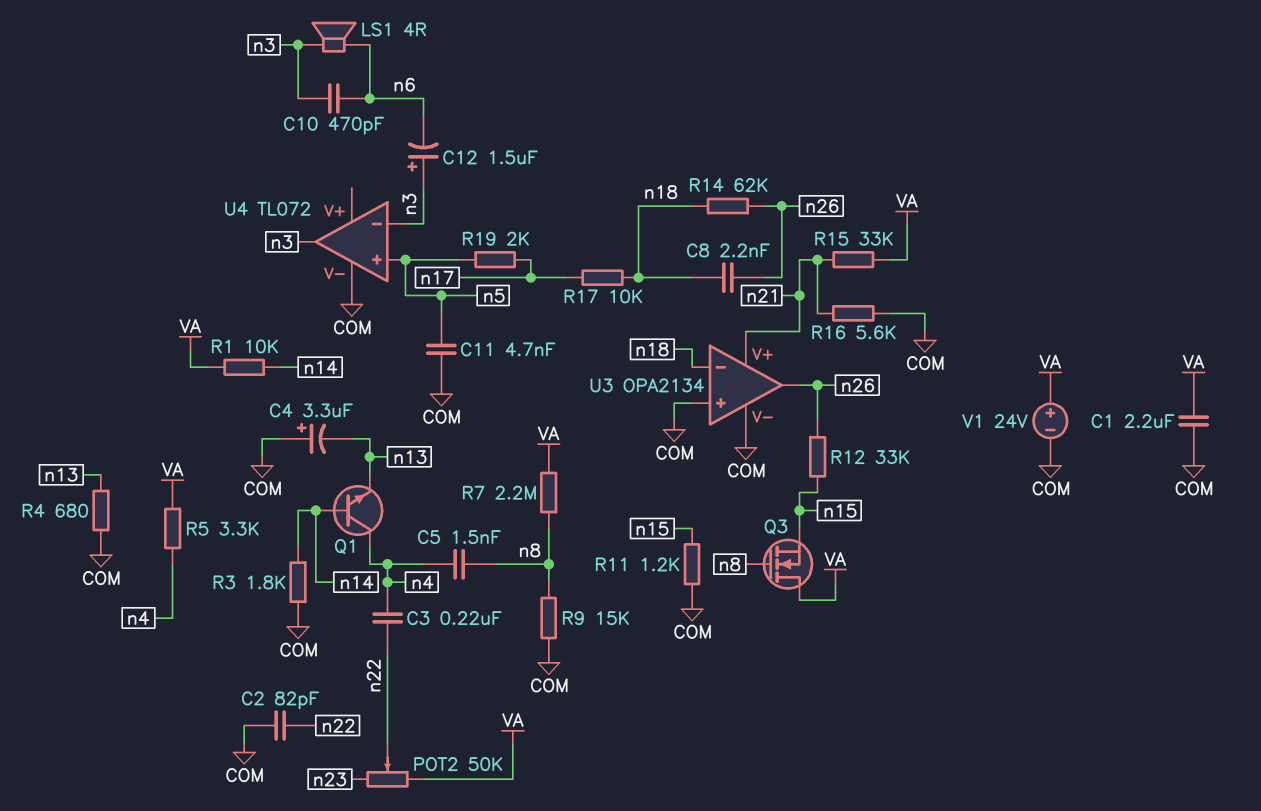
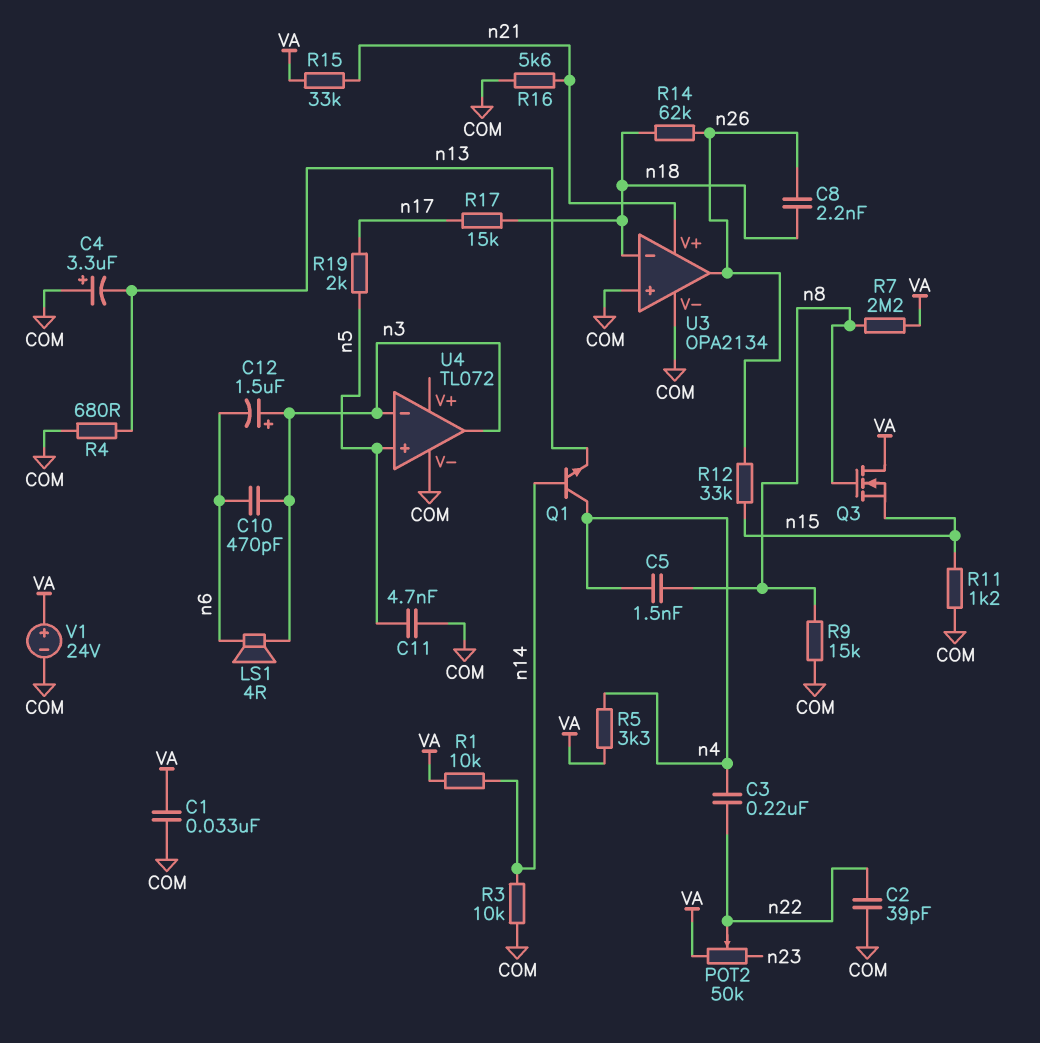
C1: 2.2uF (COM, VA) -> 33nF (COM, VA)
C2: 82pF (COM, n22) -> 39pF (COM, n22)
R3: 1.8k (COM, n14) -> 10k (COM, n14)
R17: 10k (n17, n18) -> 15k (n17, n18)

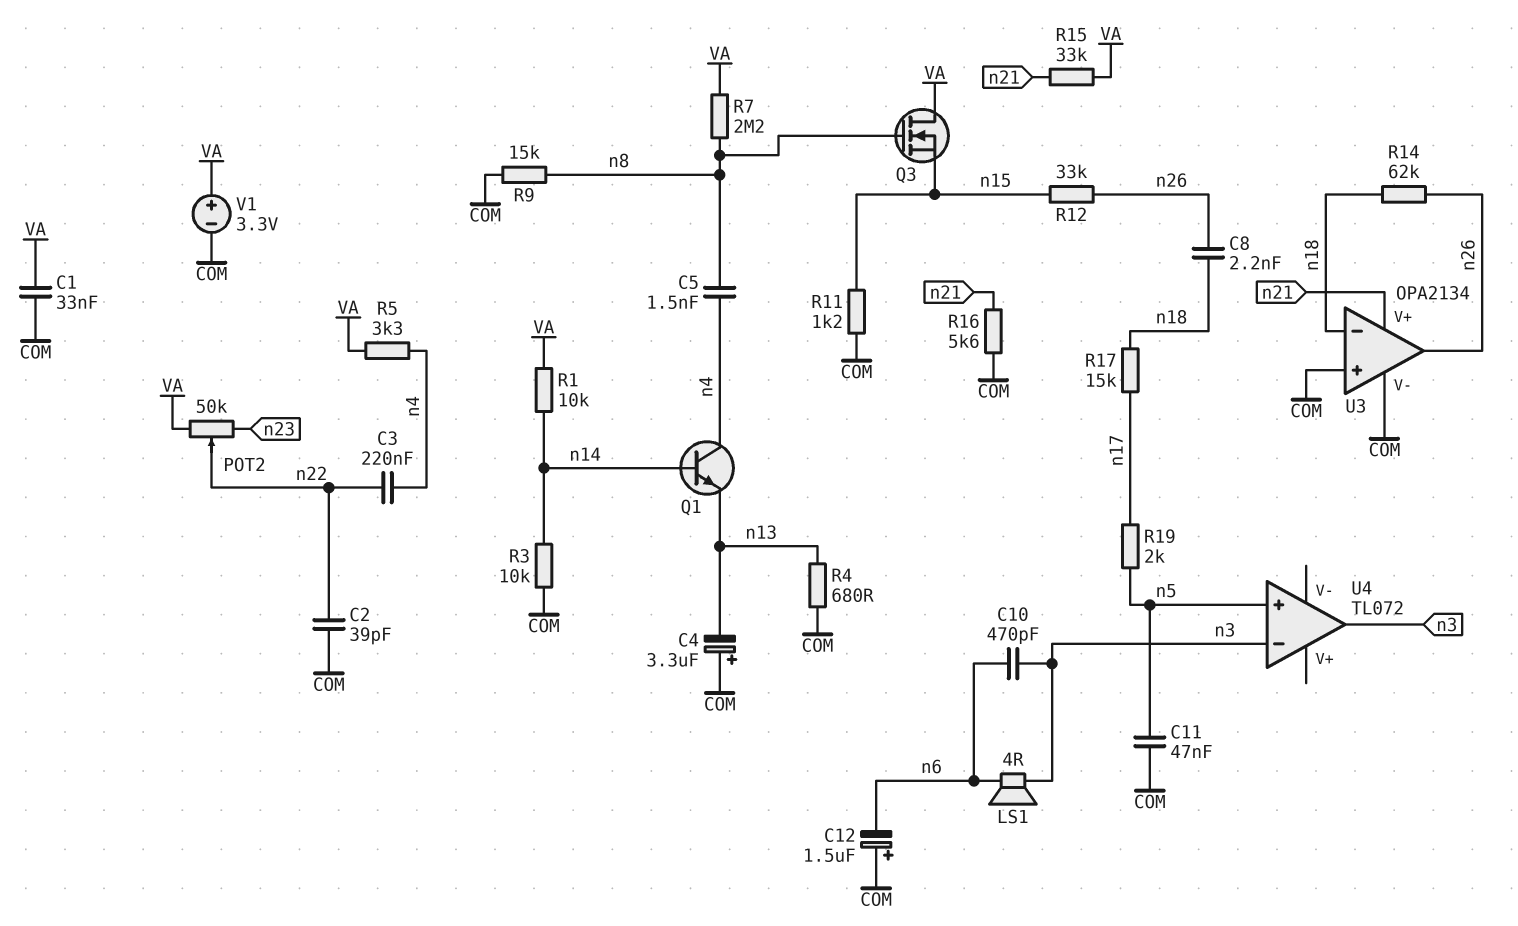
C11: 4.7nF (COM, n5) -> 47nF (COM, n5)
C12: 1.5uF (plus n3, minus n6) -> 1.5uF (plus COM, minus n6)
U4 pin V-: COM -> none
V1: 24V (plus VA, minus COM) -> 3.3V (plus VA, minus COM)

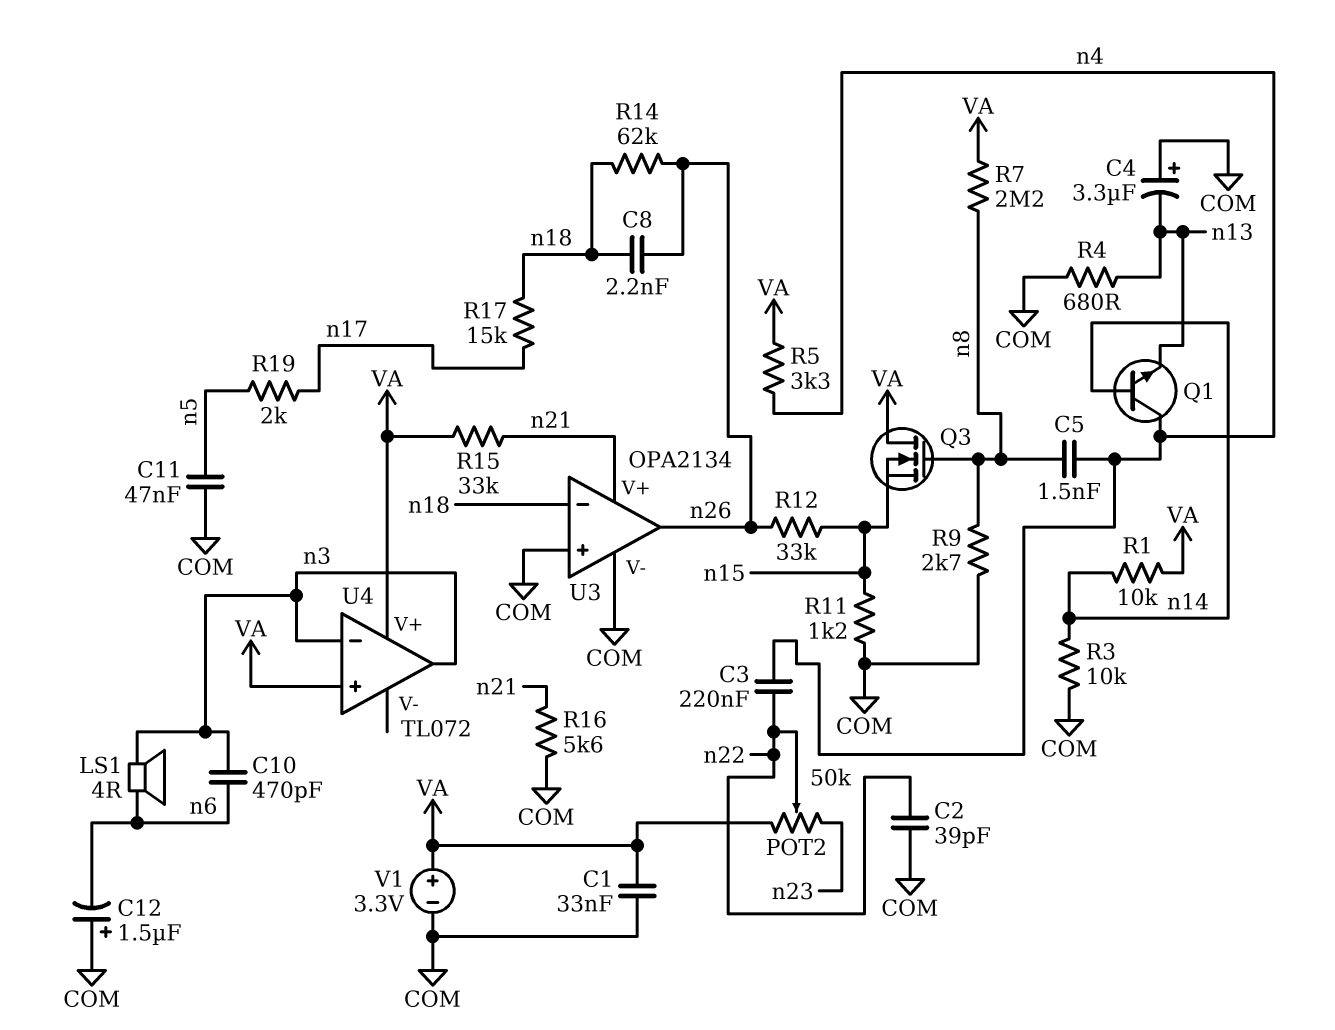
R9: 15k (COM, n8) -> 2.7k (COM, n8)
U4 pin V+: none -> VA
U4 pin in+: n5 -> VA

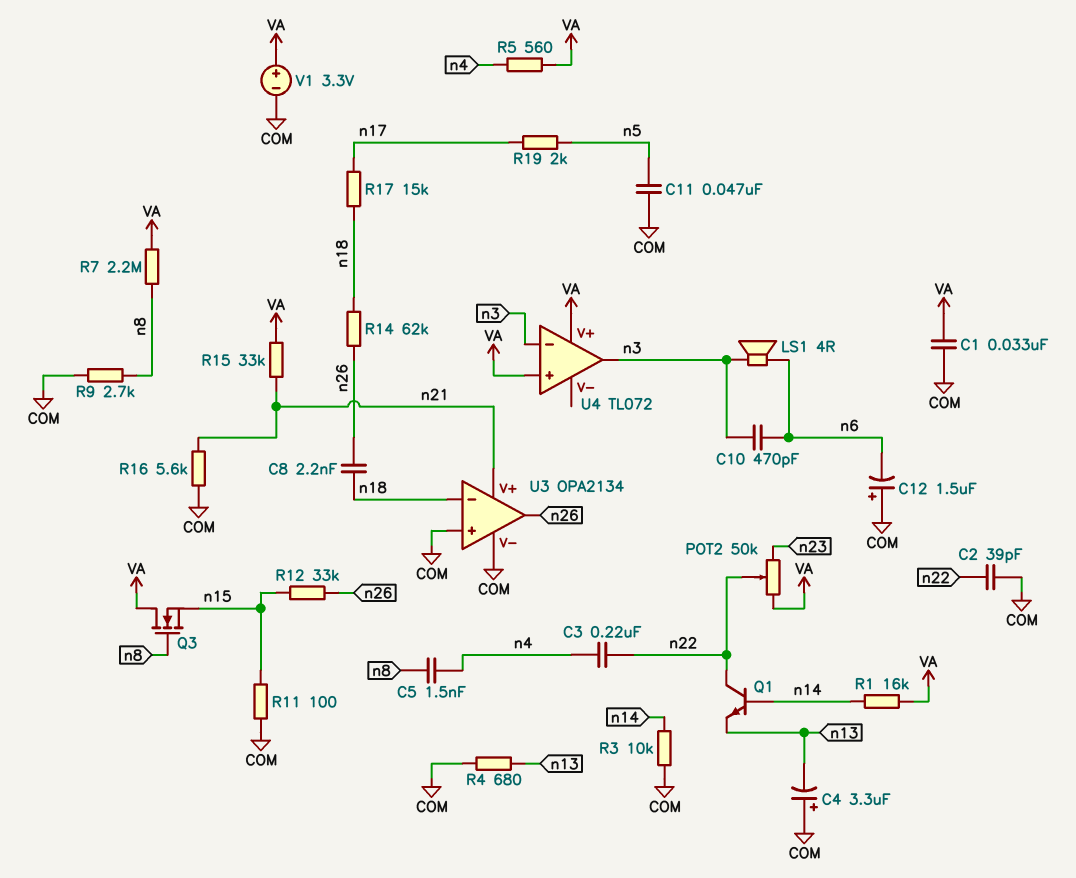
Q1: NPN (B n14, C n4, E n13) -> NPN (B n14, C n22, E n13)
R1: 10k (VA, n14) -> 16k (VA, n14)
R5: 3.3k (VA, n4) -> 560 (VA, n4)
R11: 1.2k (COM, n15) -> 100 (COM, n15)

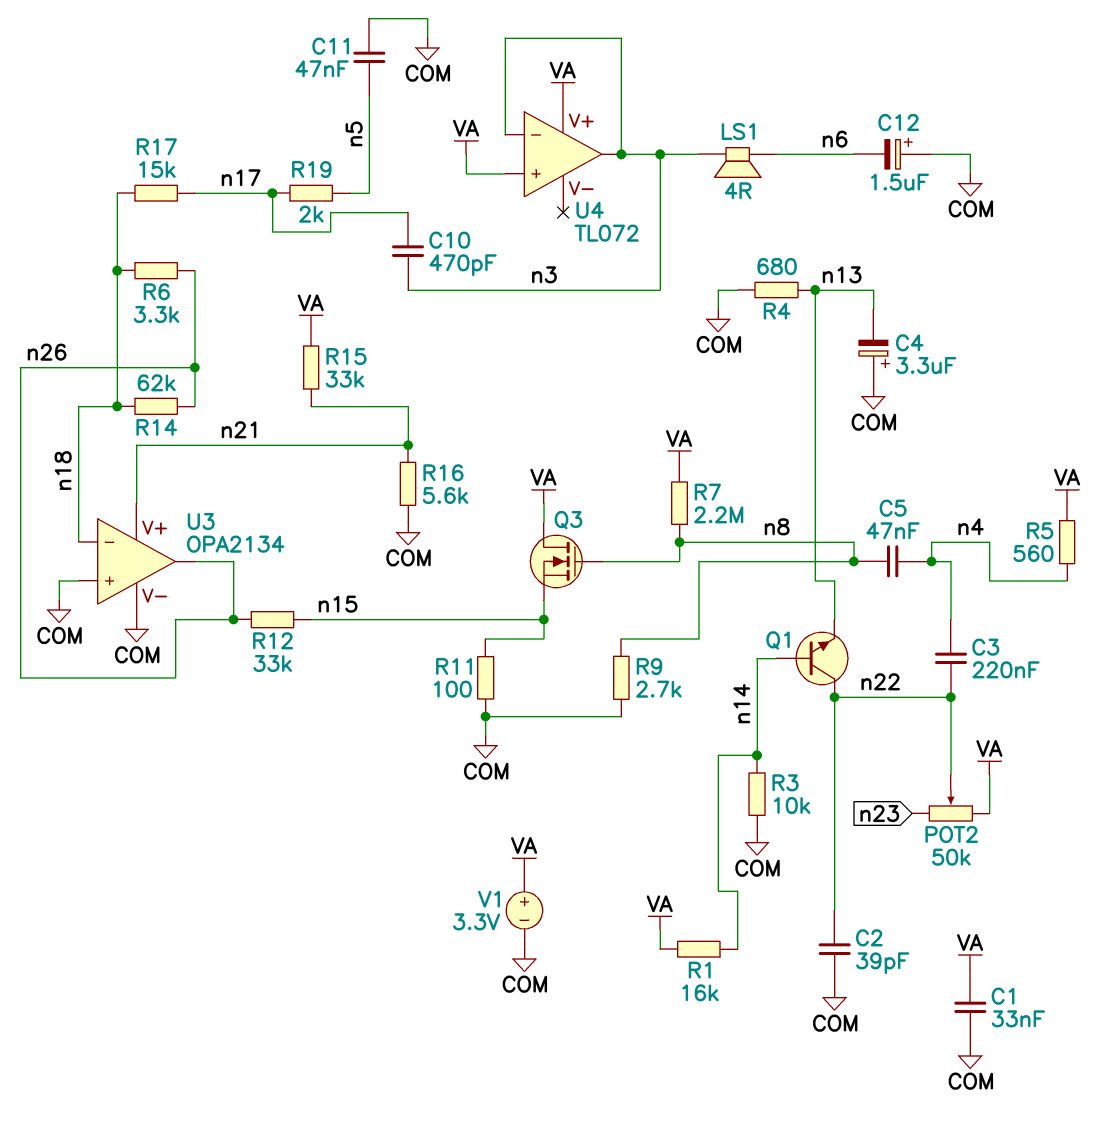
C5: 1.5nF (n4, n8) -> 47nF (n4, n8)
C8: 2.2nF (n18, n26) -> none
C10: 470pF (n3, n6) -> 470pF (n3, n17)
R6: none -> 3.3k (n18, n26)

